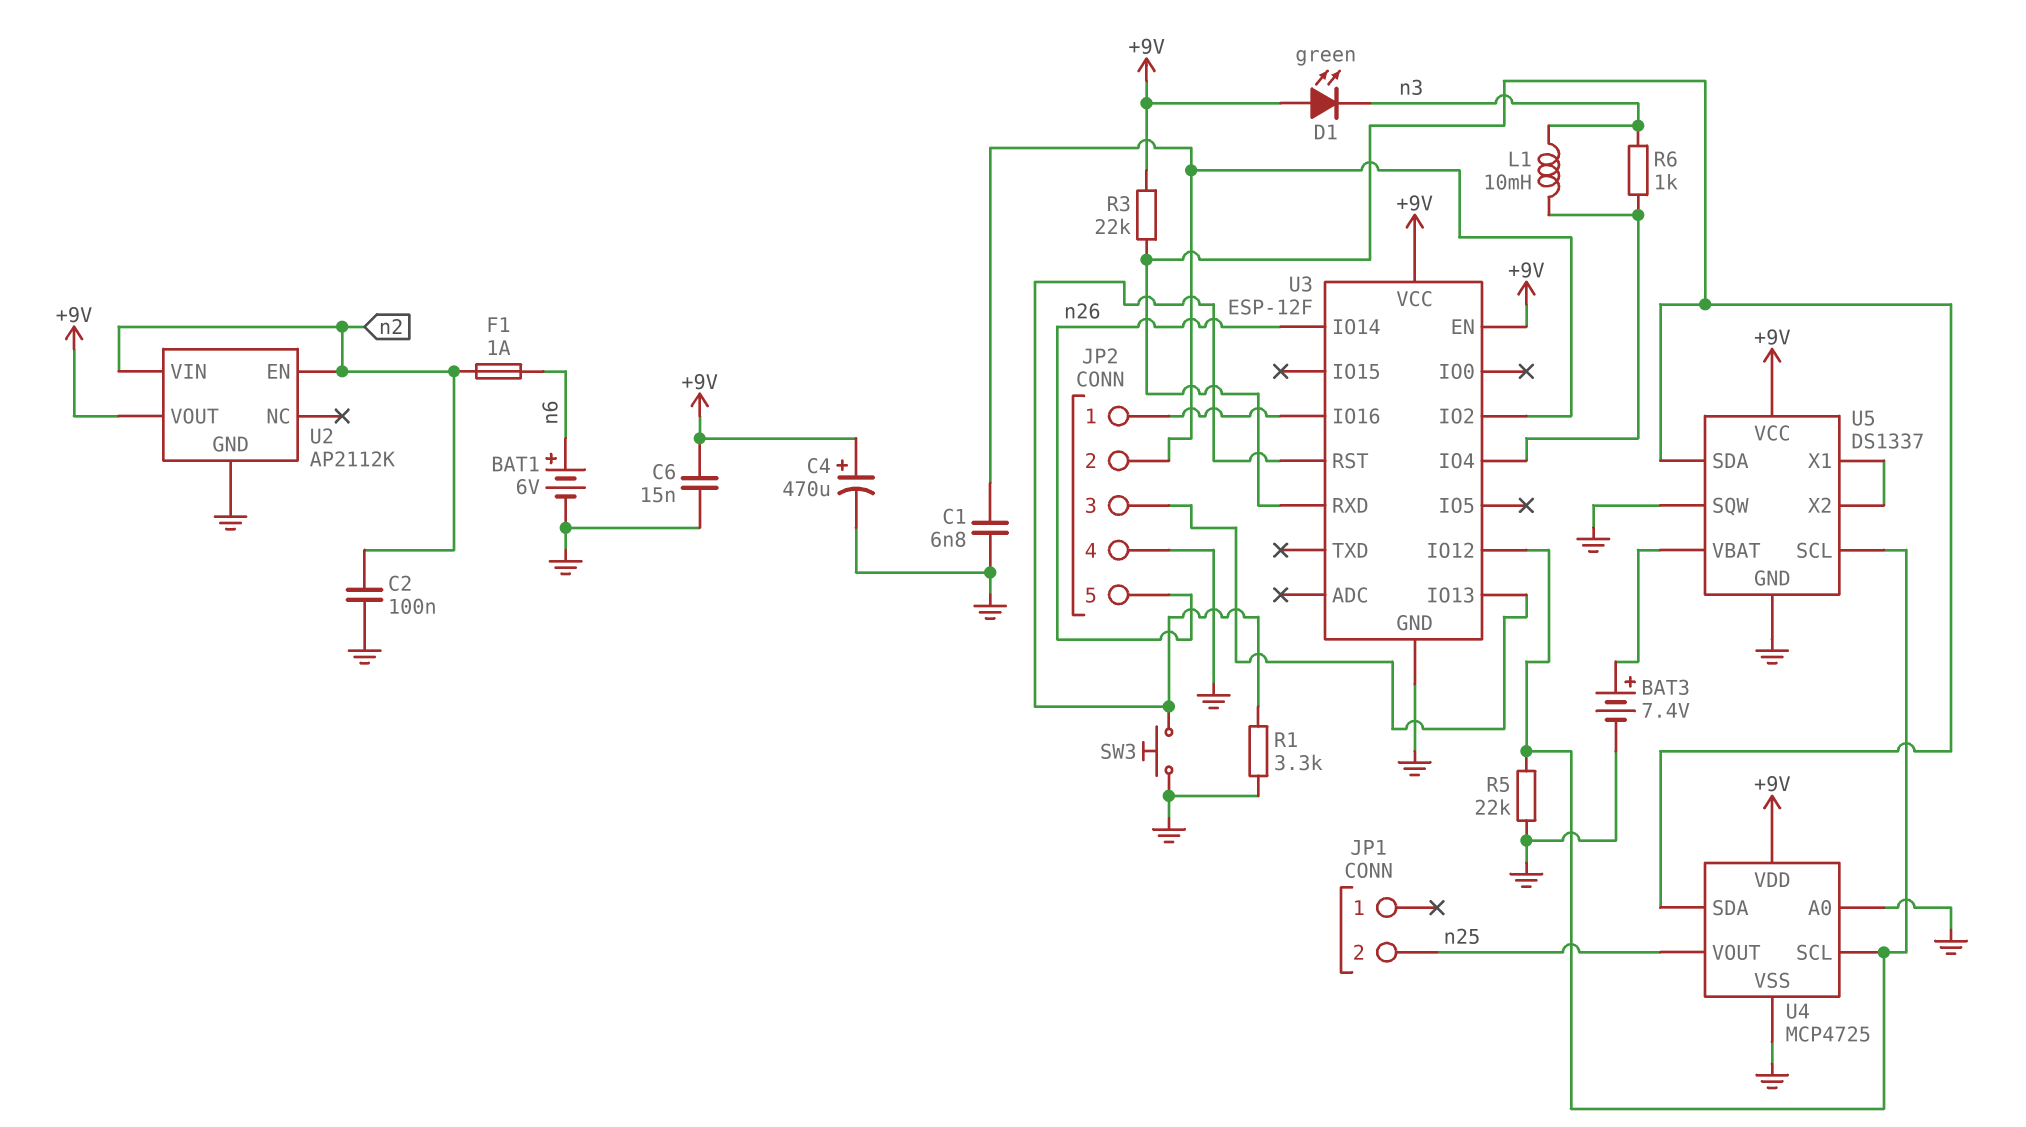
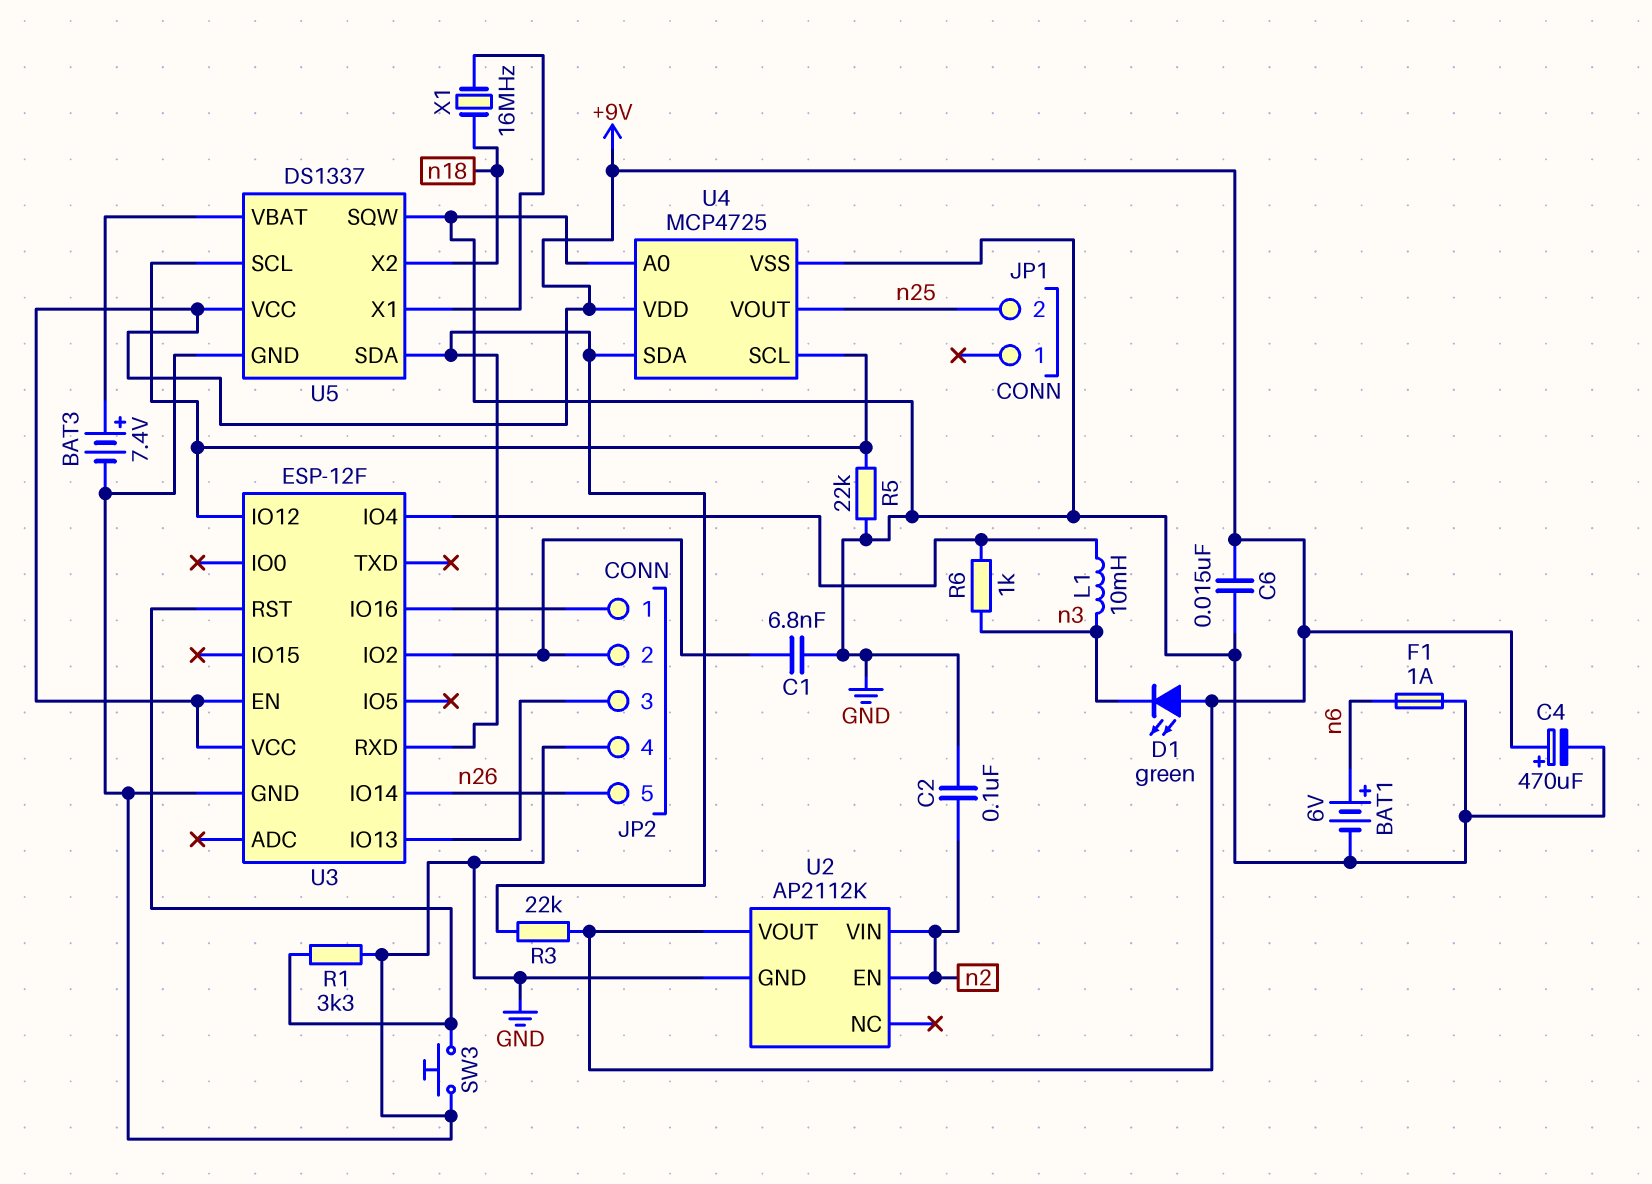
F1: 1A (n2, n6) -> 1A (GND, n6)
U5 pin X2: U5/X1 -> n18
X1: none -> 16MHz (U5/X1, n18)

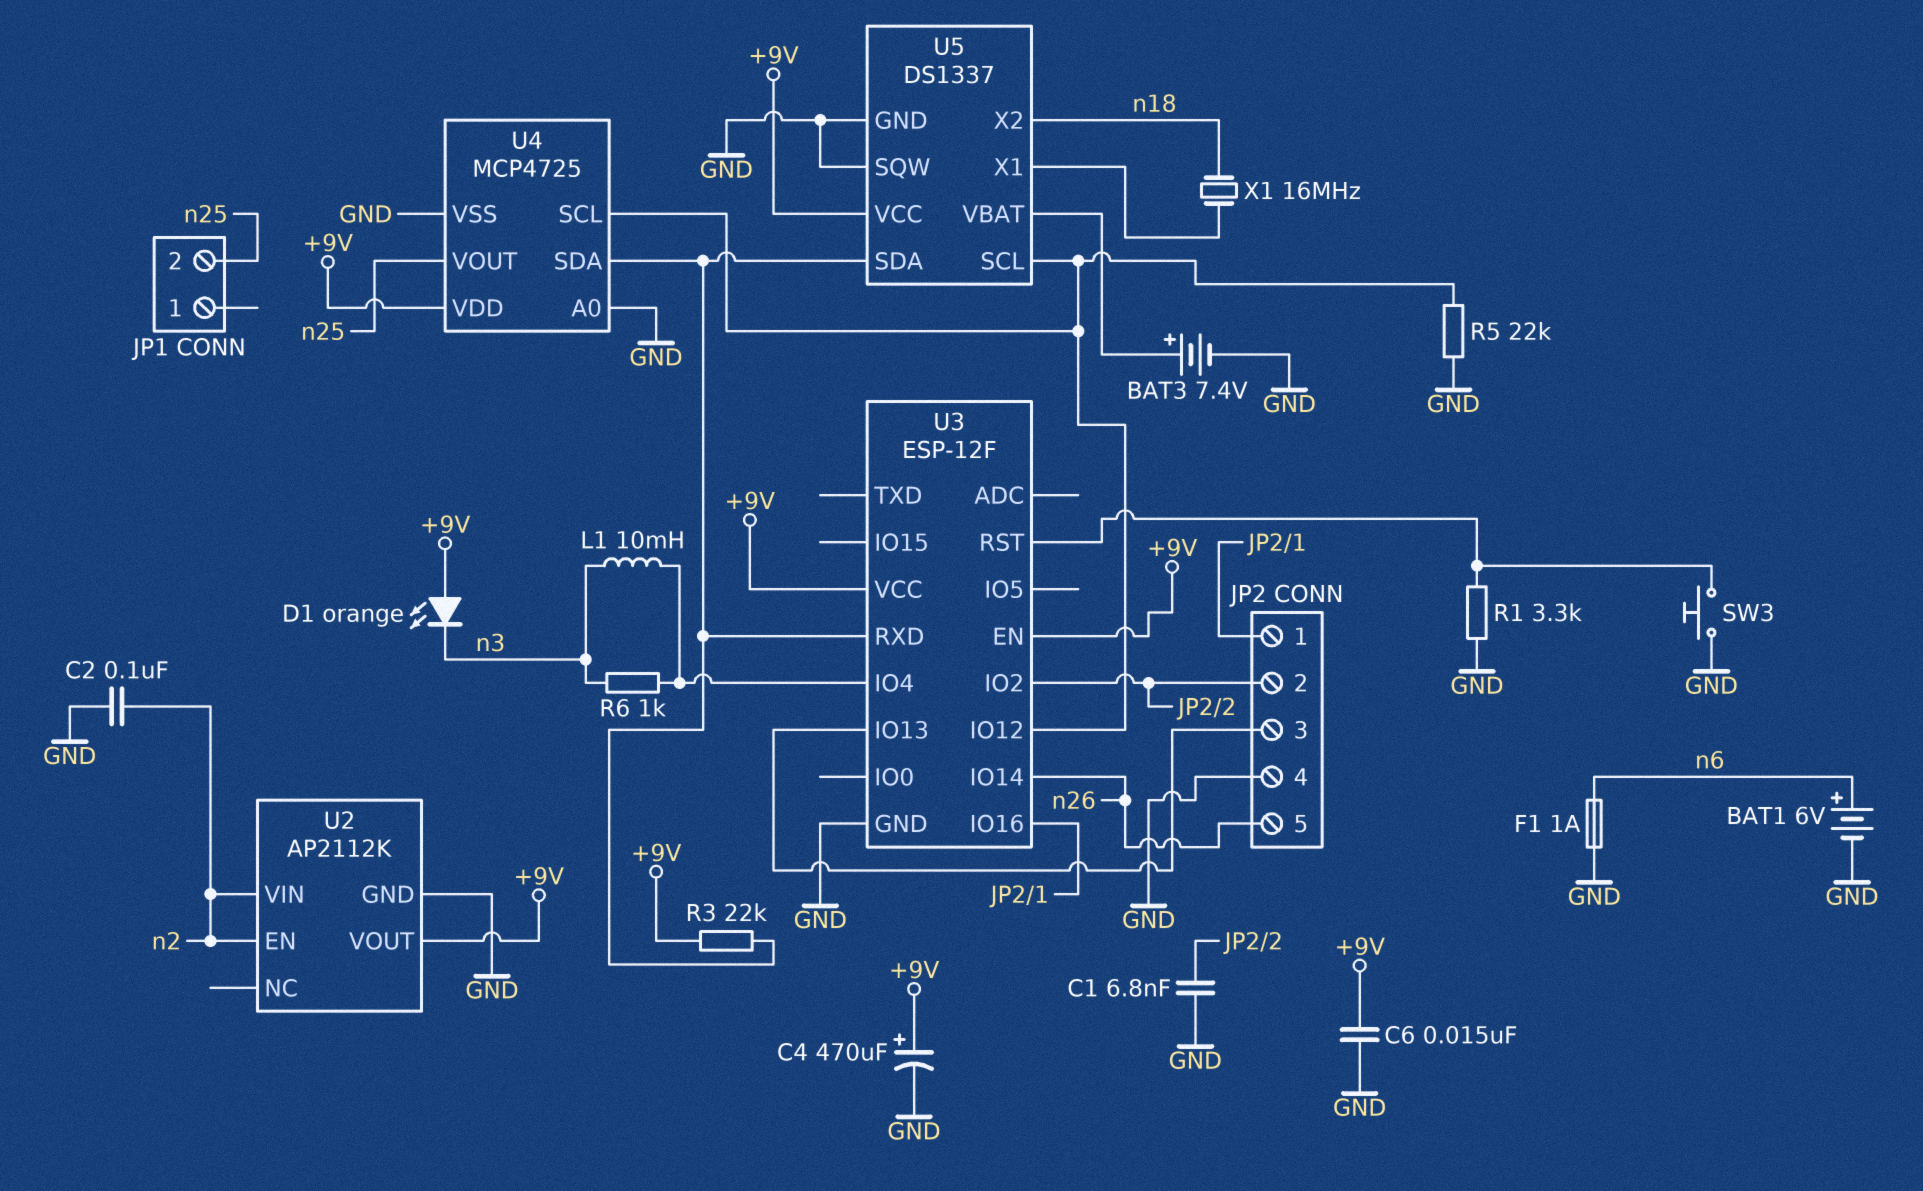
D1: LED green (A +9V, K n3) -> LED orange (A +9V, K n3)

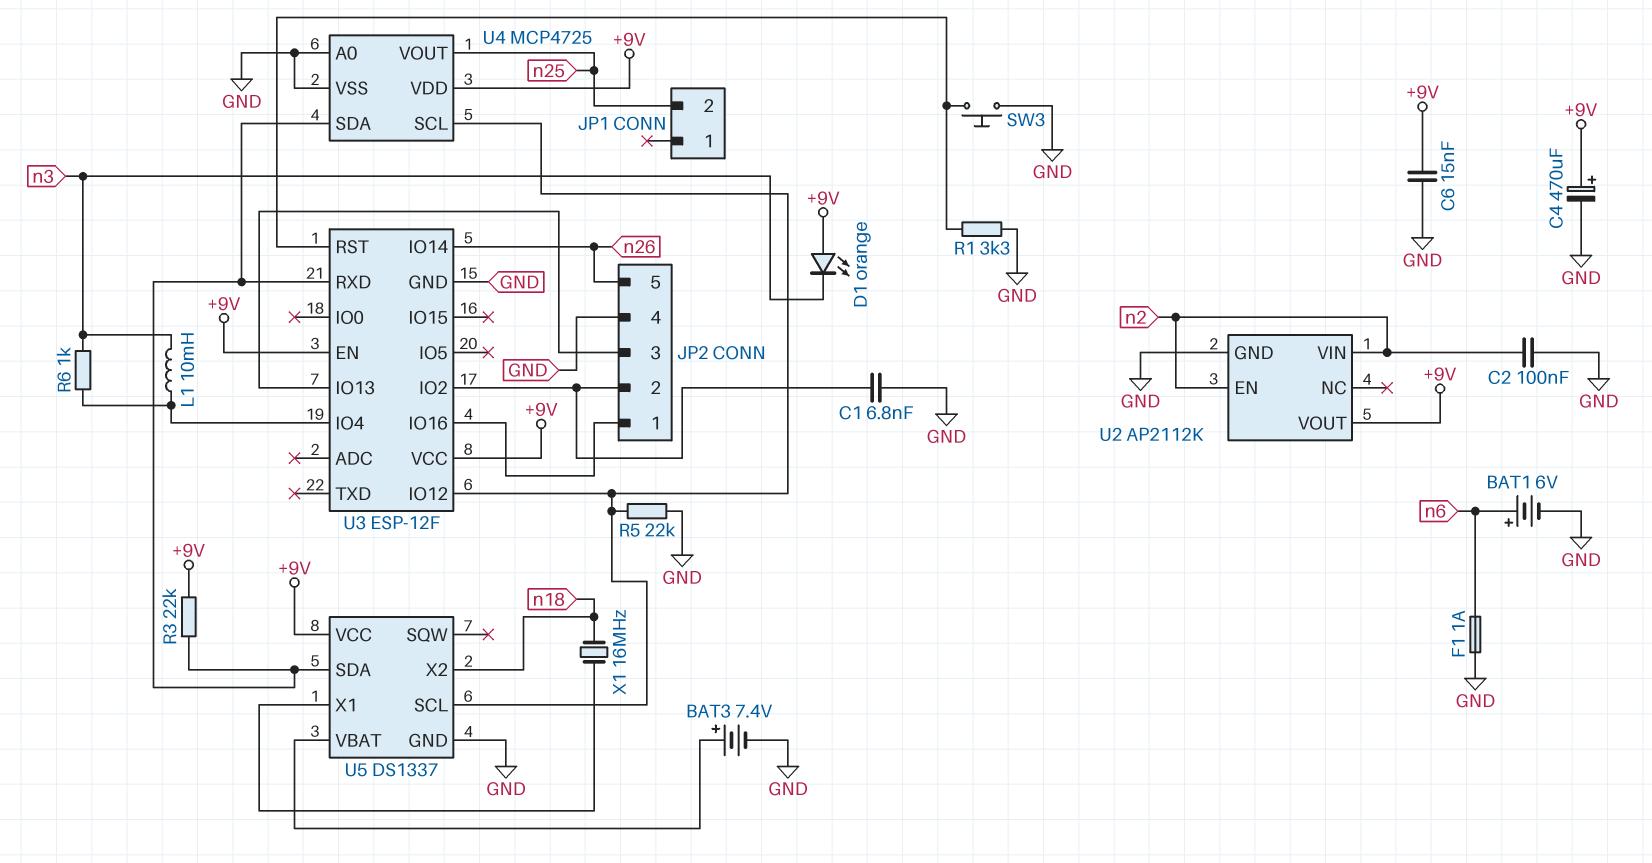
U5 pin SQW: GND -> none

